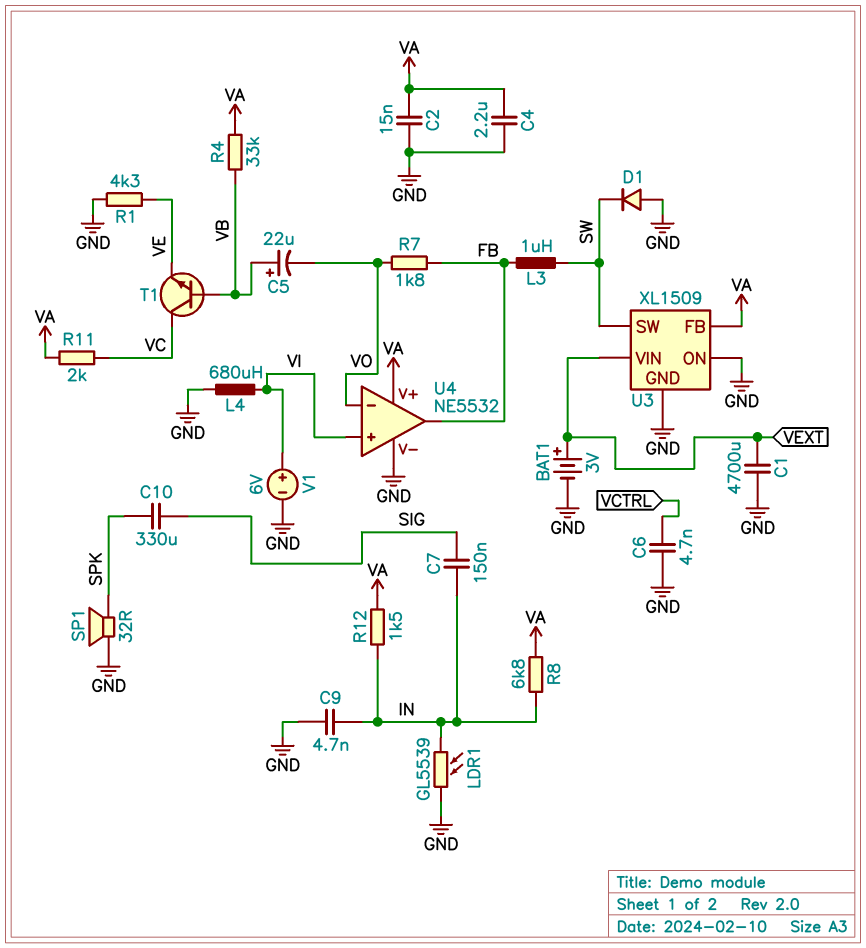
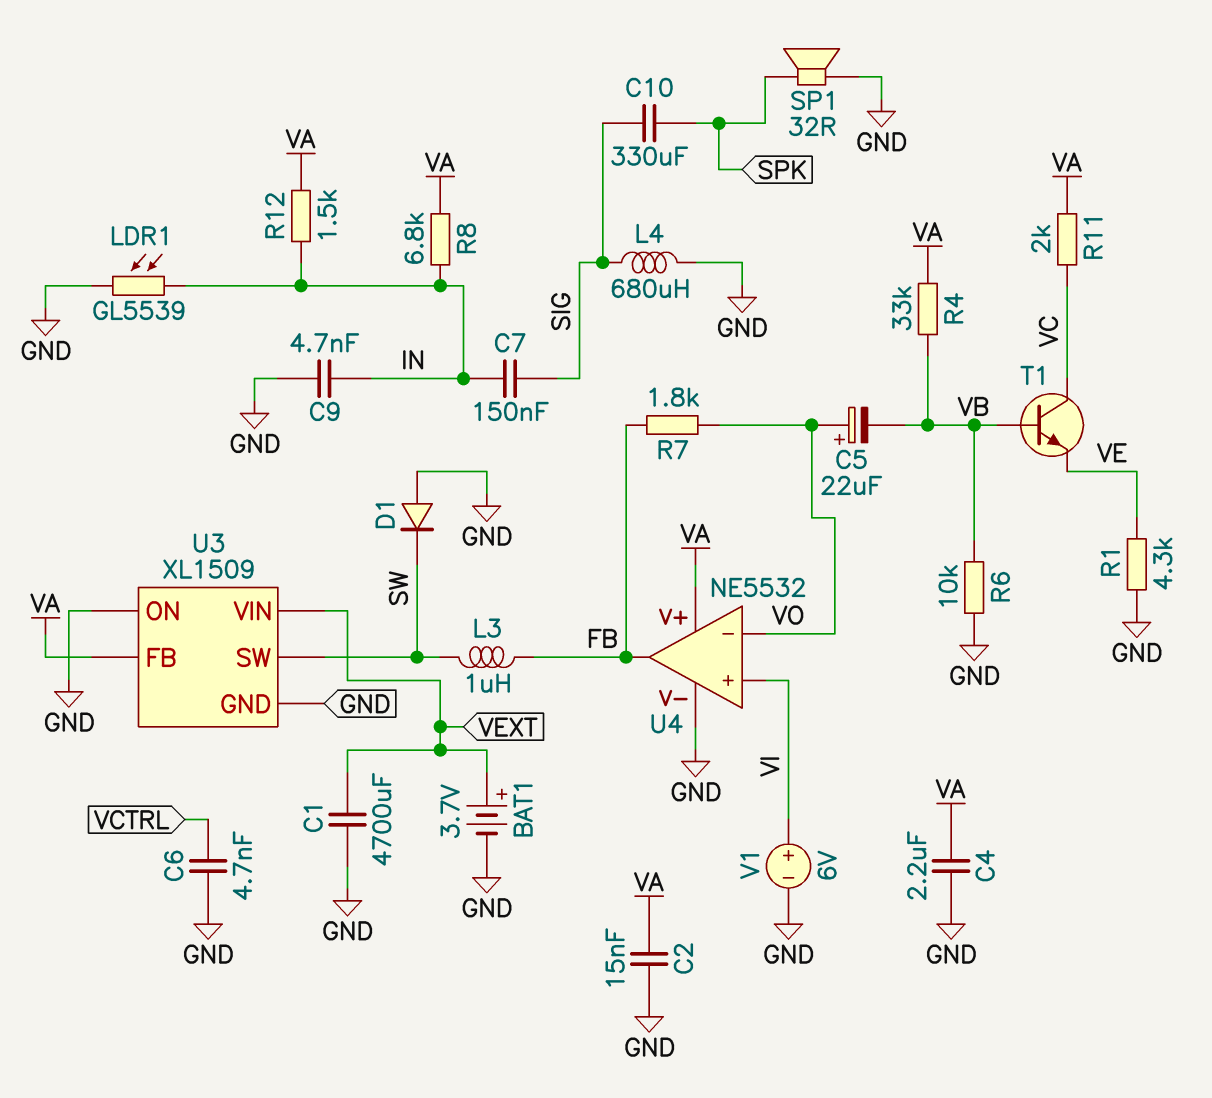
BAT1: 3V (plus VEXT, minus GND) -> 3.7V (plus VEXT, minus GND)
C5: 22uF (plus VB, minus VO) -> 22uF (plus VO, minus VB)
L4: 680uH (GND, VI) -> 680uH (GND, SIG)
R6: none -> 10k (GND, VB)

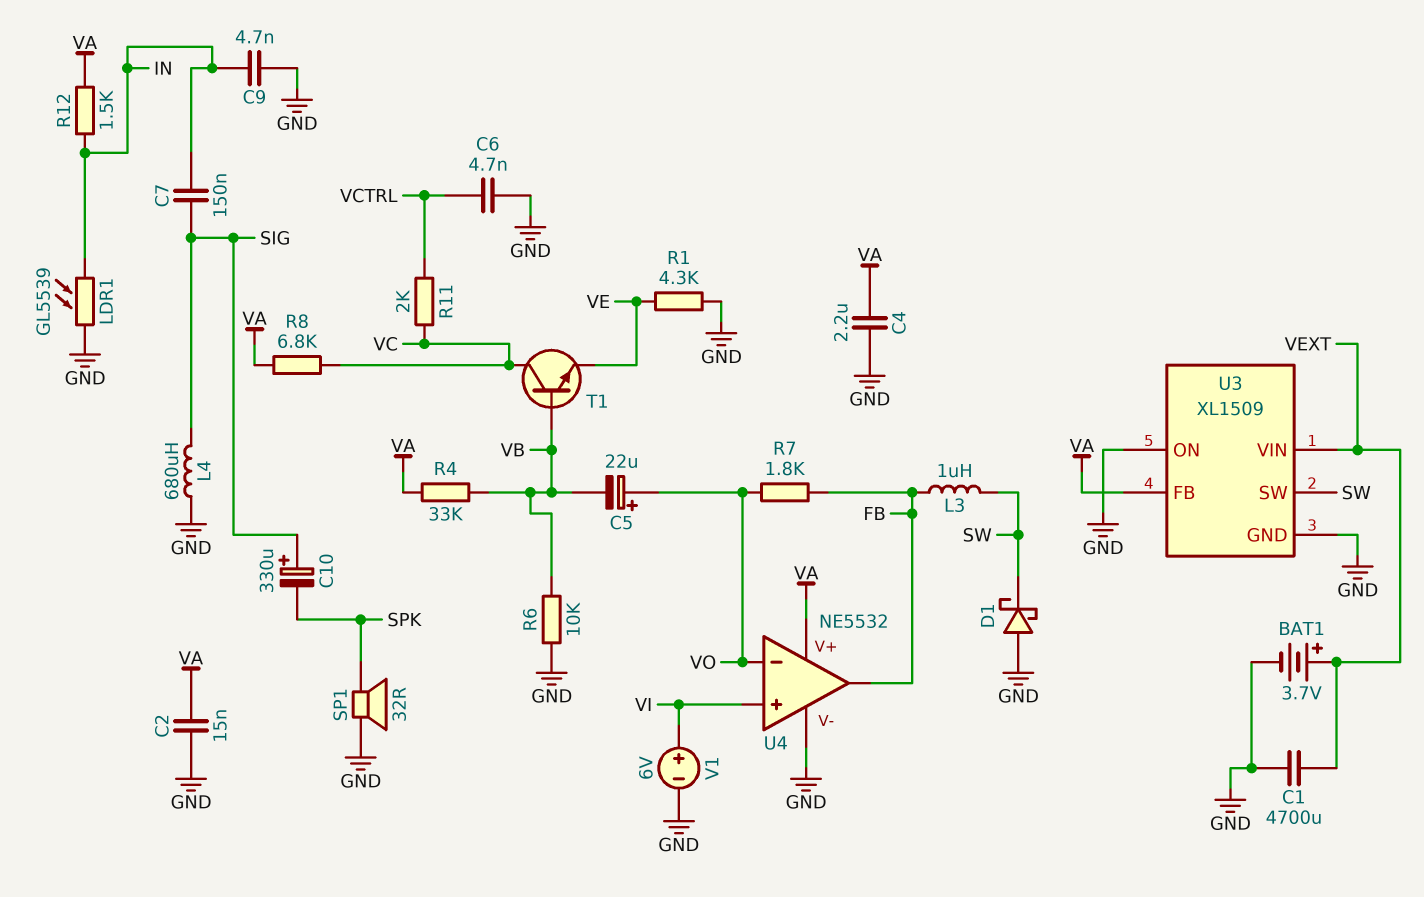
C10: 330uF (SIG, SPK) -> 330uF (plus SIG, minus SPK)
D1: diode (A GND, K SW) -> schottky (A GND, K SW)
R8: 6.8k (IN, VA) -> 6.8k (VA, VC)
R11: 2k (VA, VC) -> 2k (VC, VCTRL)

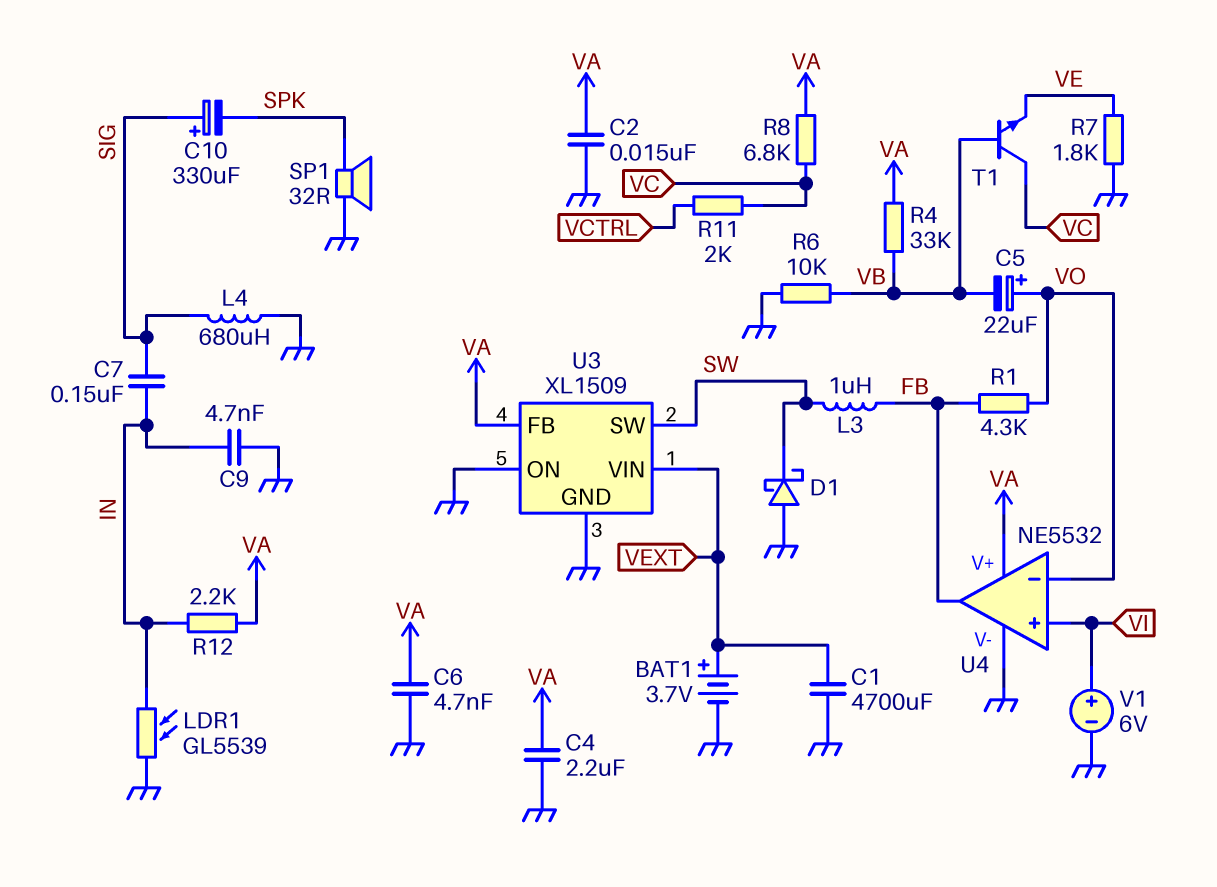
C6: 4.7nF (GND, VCTRL) -> 4.7nF (GND, VA)
R1: 4.3k (GND, VE) -> 4.3k (FB, VO)
R7: 1.8k (FB, VO) -> 1.8k (GND, VE)
R12: 1.5k (IN, VA) -> 2.2k (IN, VA)

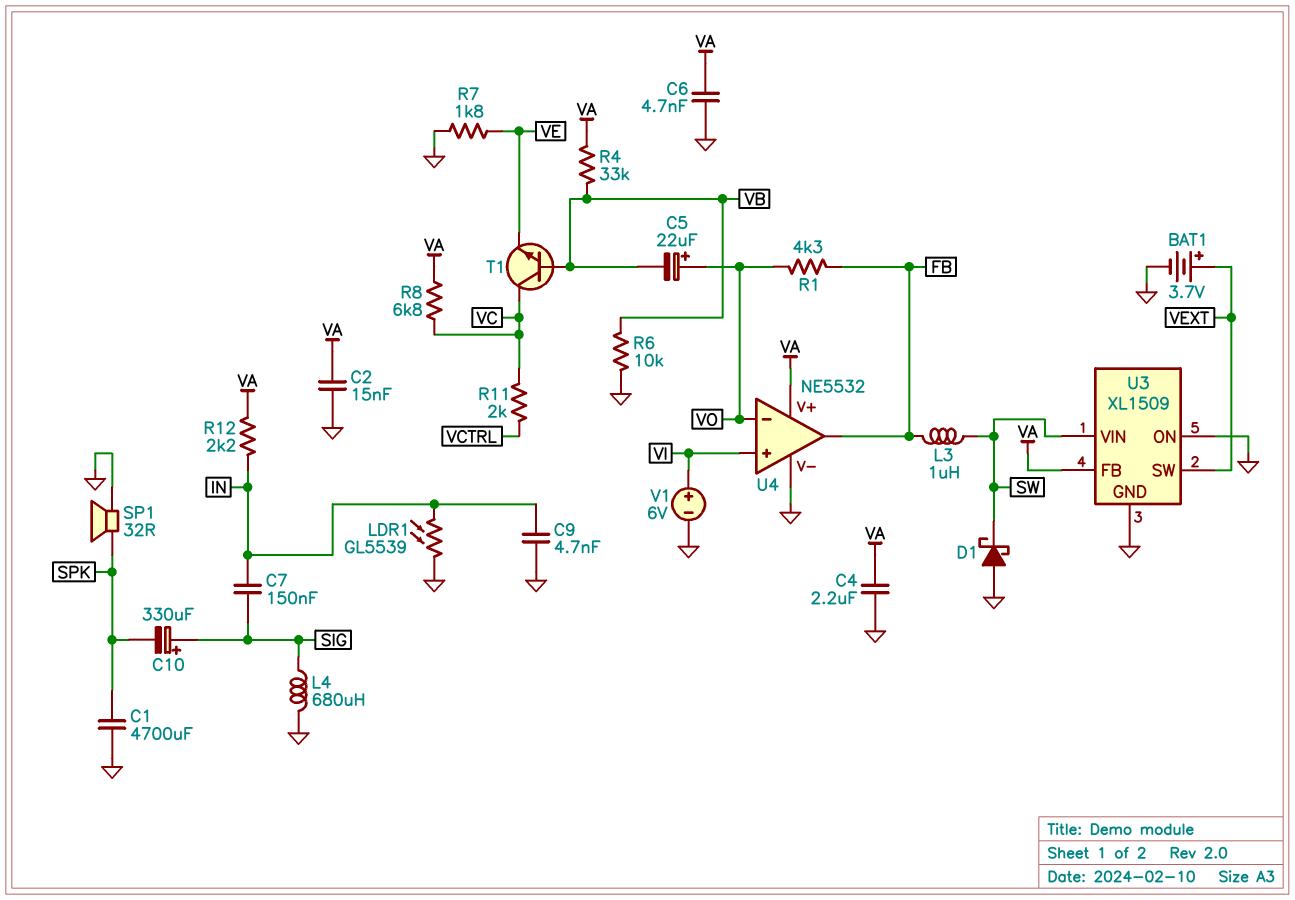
C1: 4700uF (GND, VEXT) -> 4700uF (GND, SPK)
U3 pin SW: SW -> VEXT
U3 pin VIN: VEXT -> SW

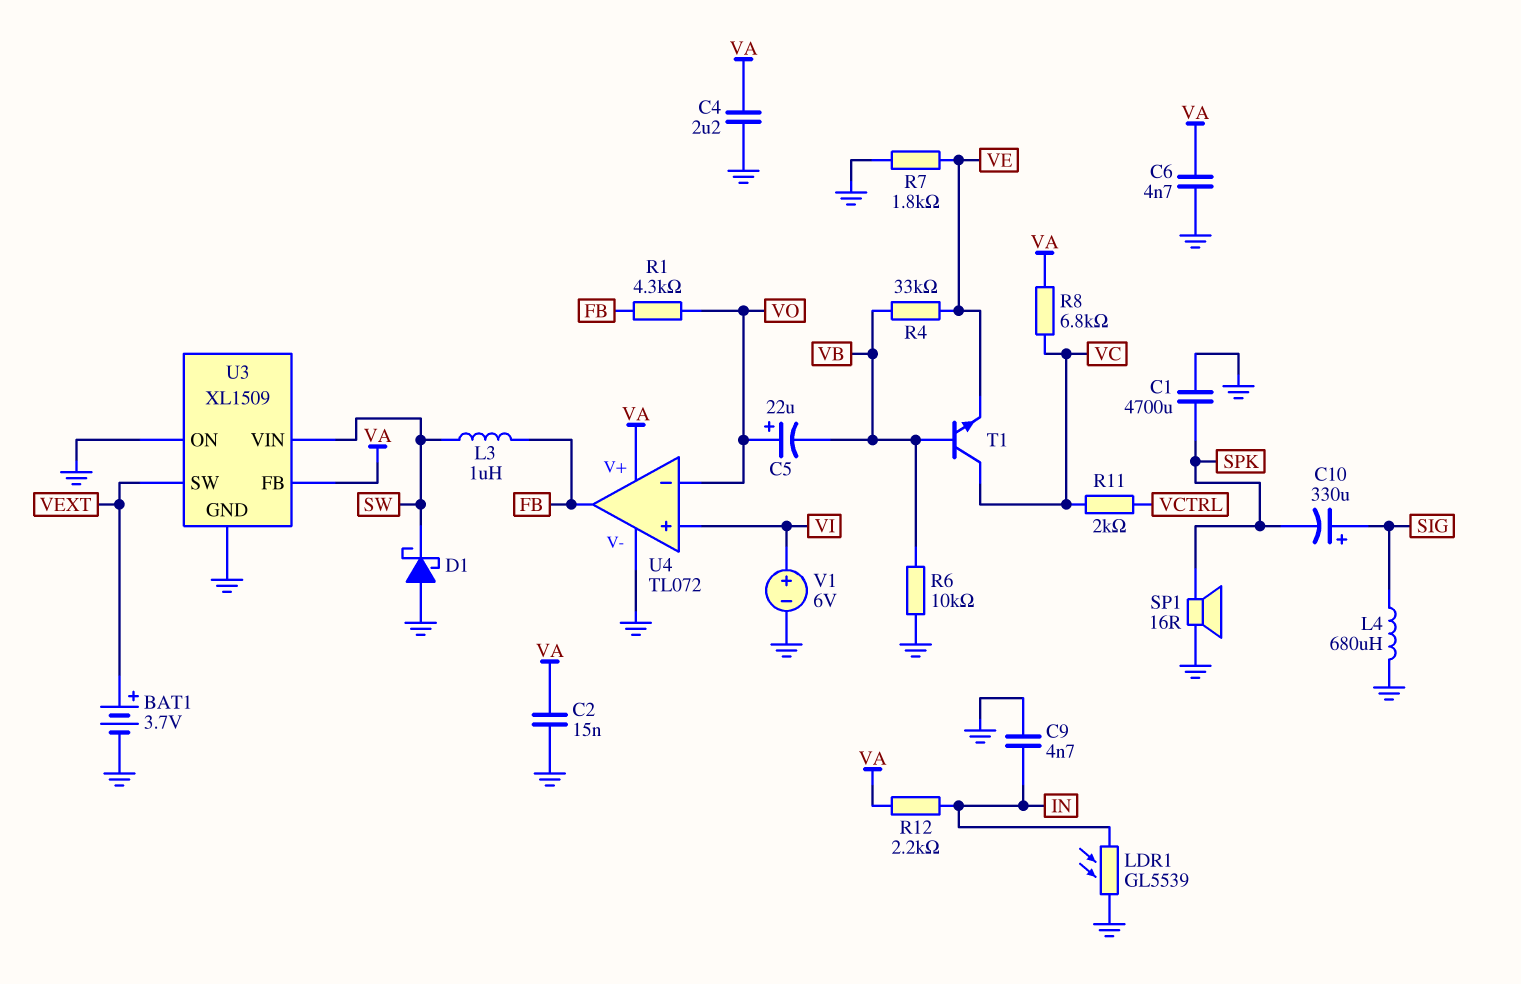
C7: 150nF (IN, SIG) -> none
R4: 33k (VA, VB) -> 33k (VB, VE)
SP1: speaker 32R (GND, SPK) -> speaker 16R (GND, SPK)
U4: NE5532 -> TL072

